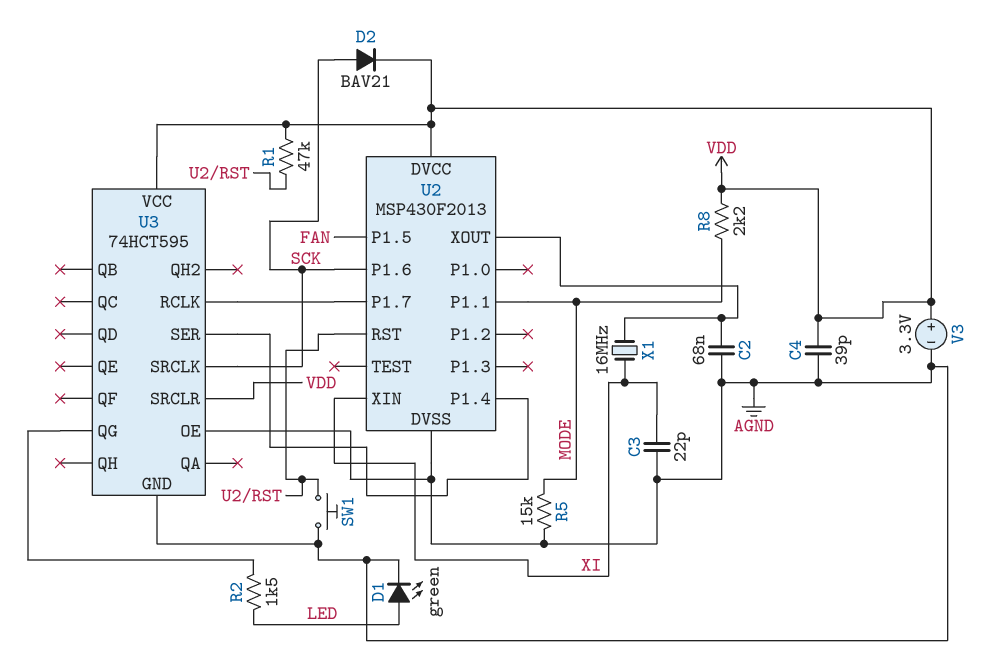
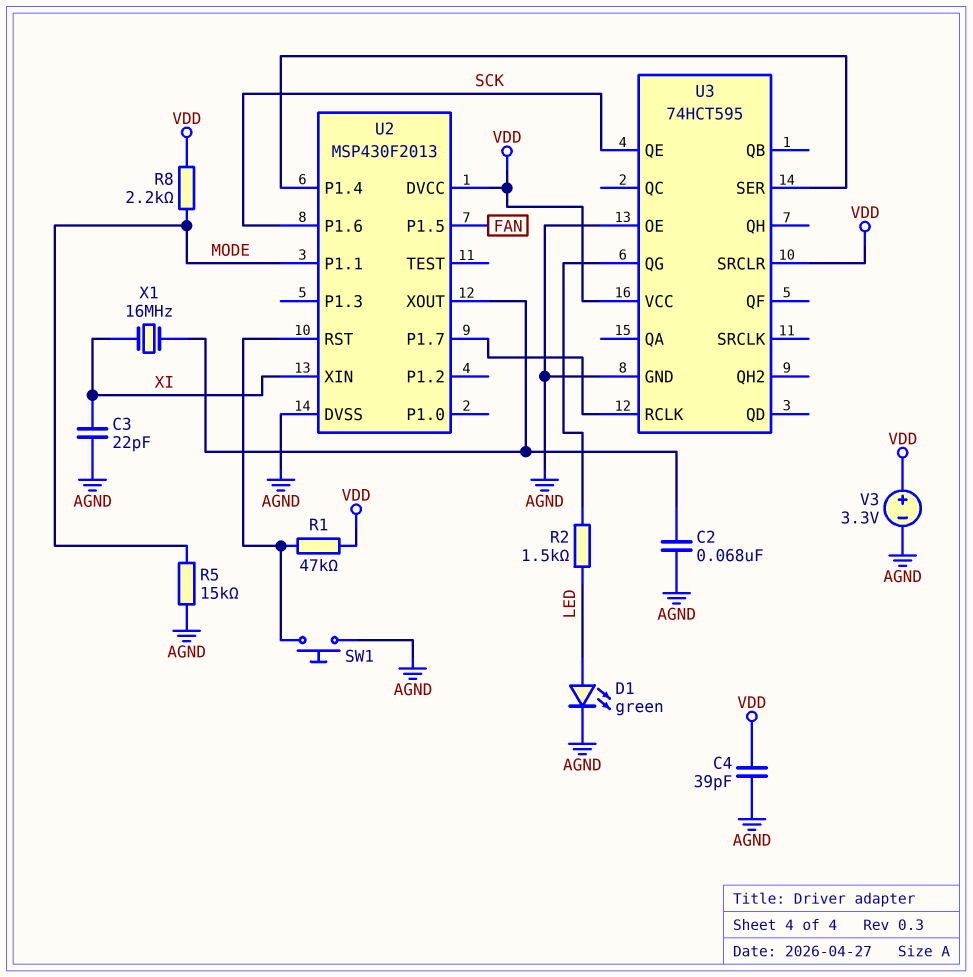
D2: diode BAV21 (A SCK, K VDD) -> none
U3 pin QE: none -> SCK
U3 pin SRCLK: SCK -> none

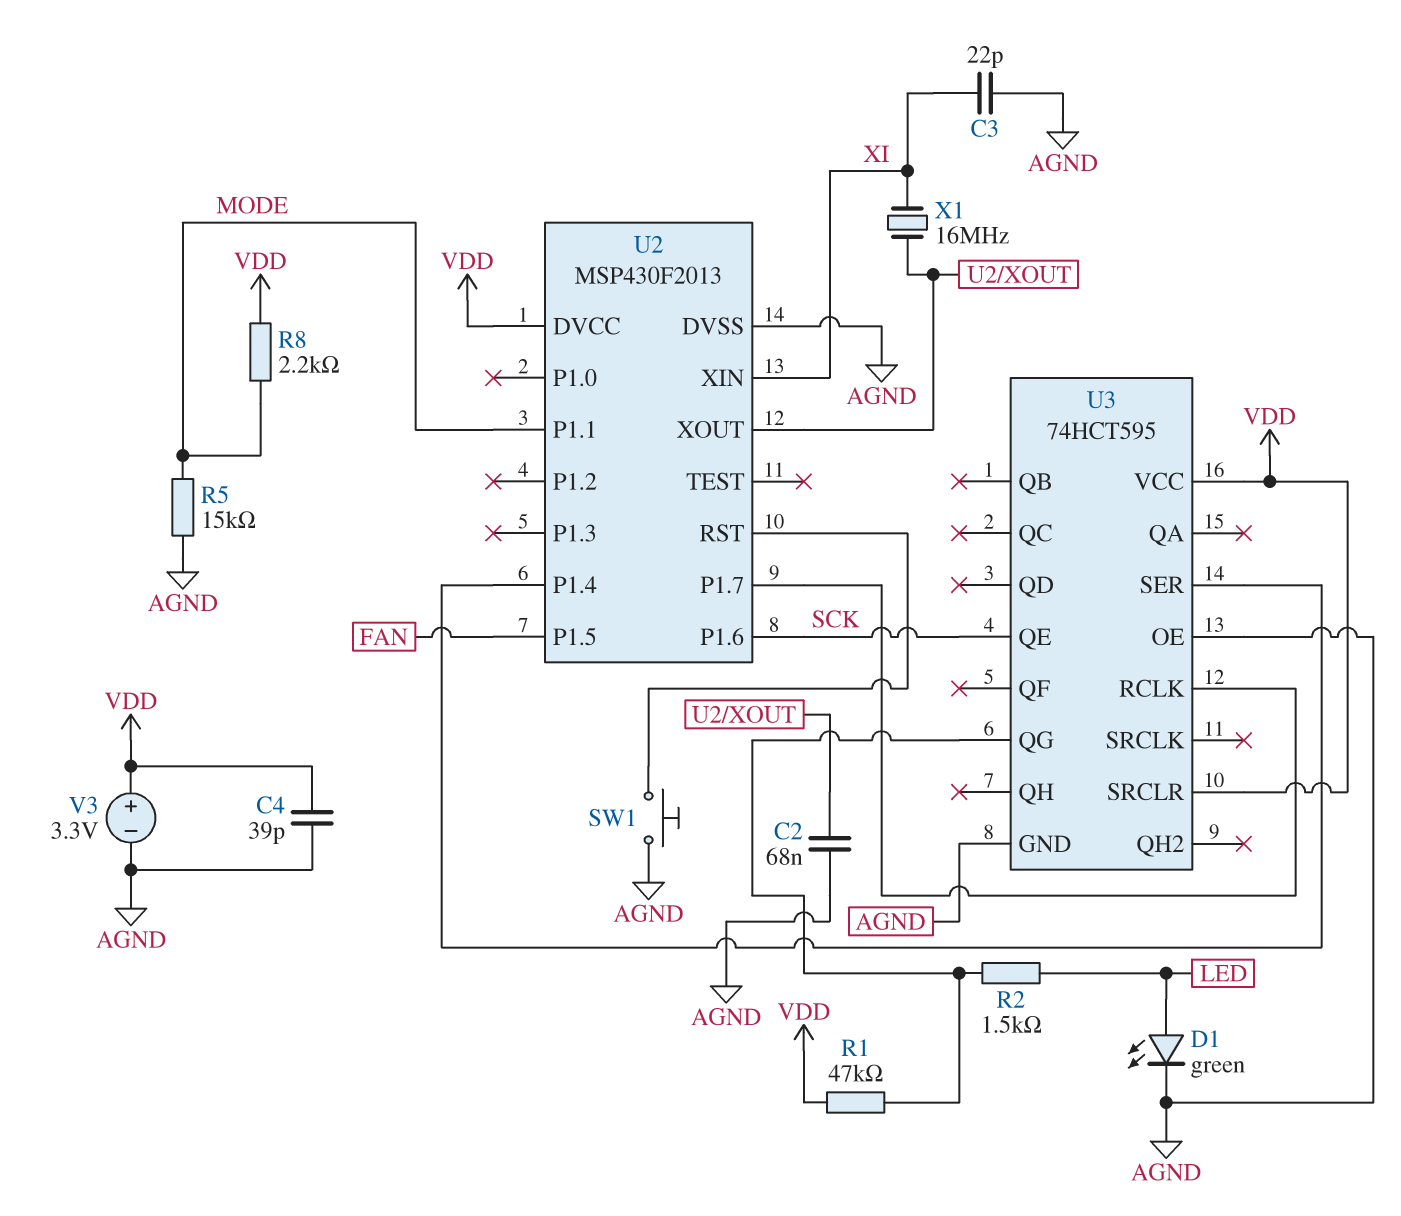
R1: 47k (U2/RST, VDD) -> 47k (U3/QG, VDD)

